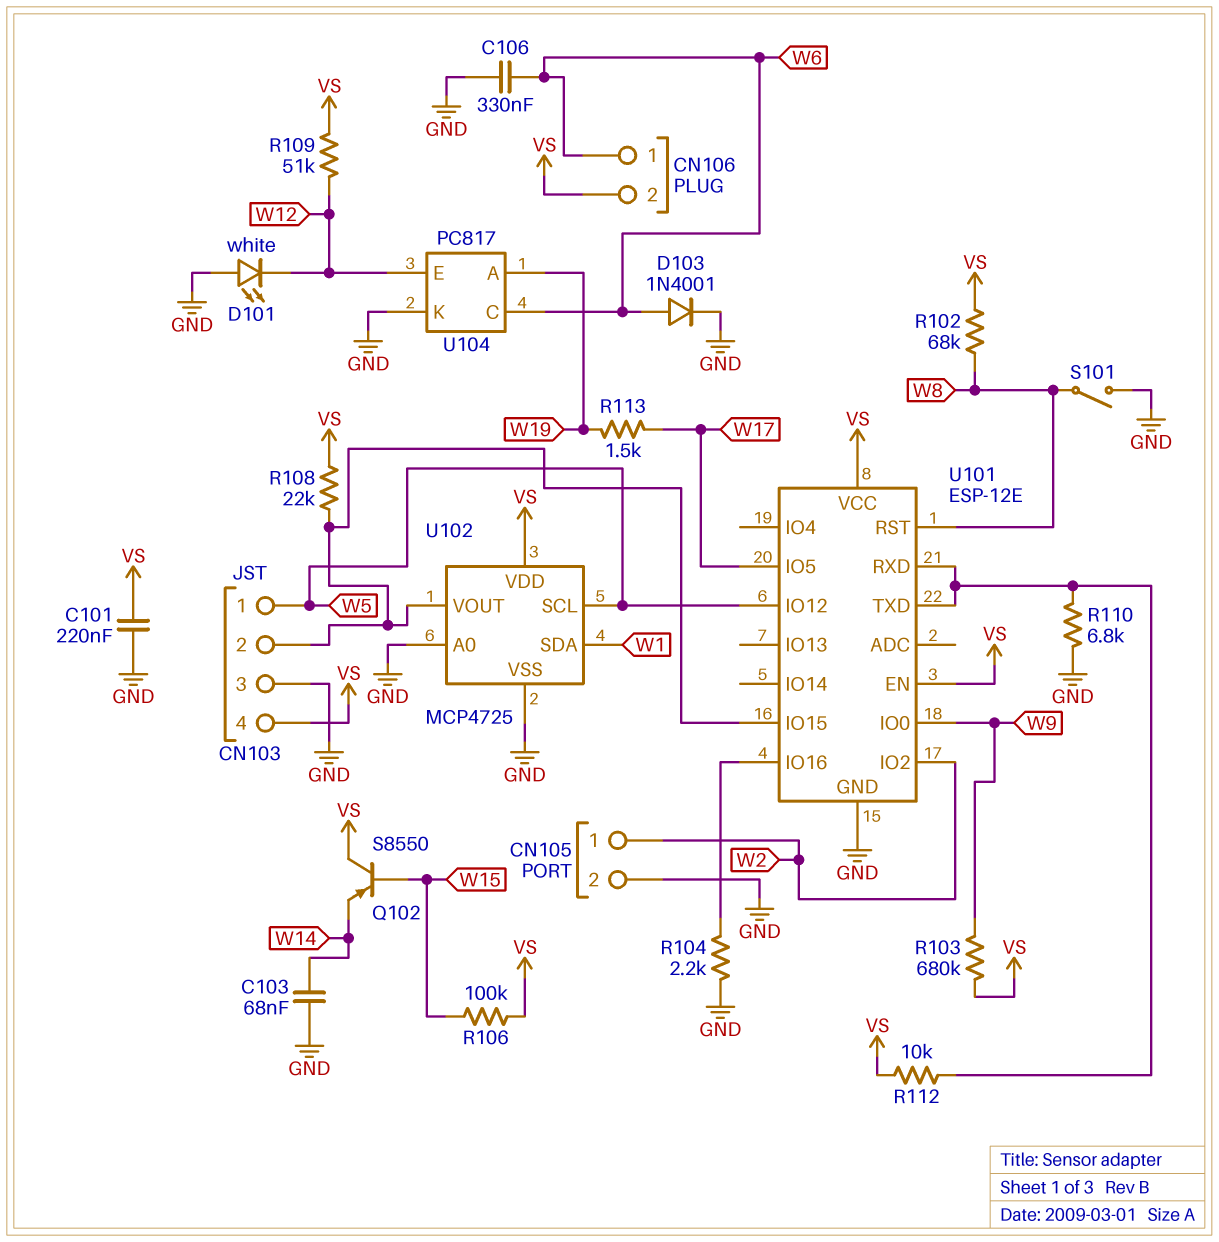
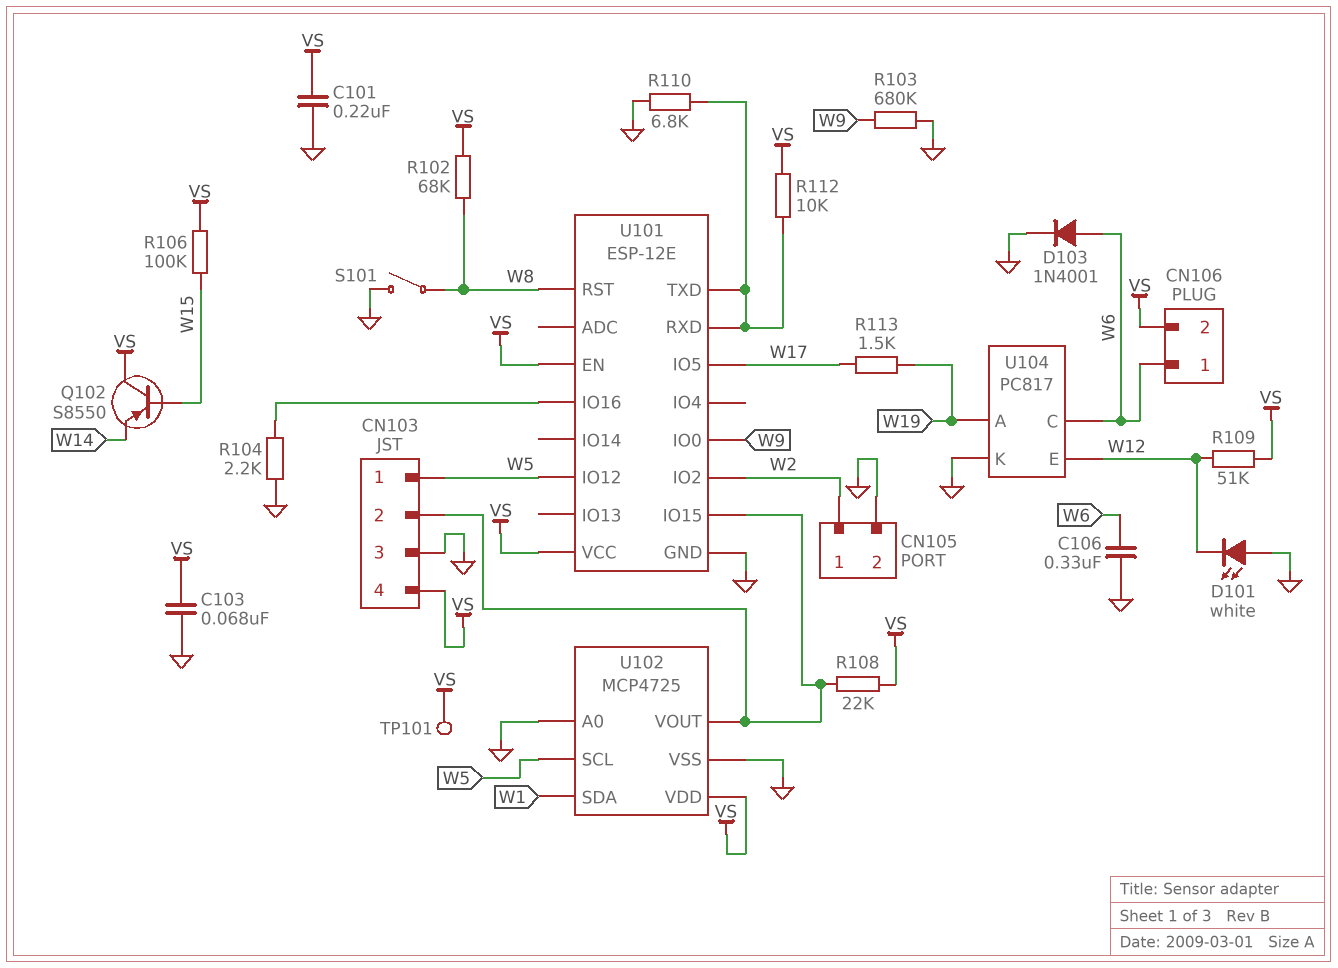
C103: 68nF (GND, W14) -> 68nF (GND, VS)
R103: 680k (VS, W9) -> 680k (GND, W9)
TP101: none -> test point (VS)

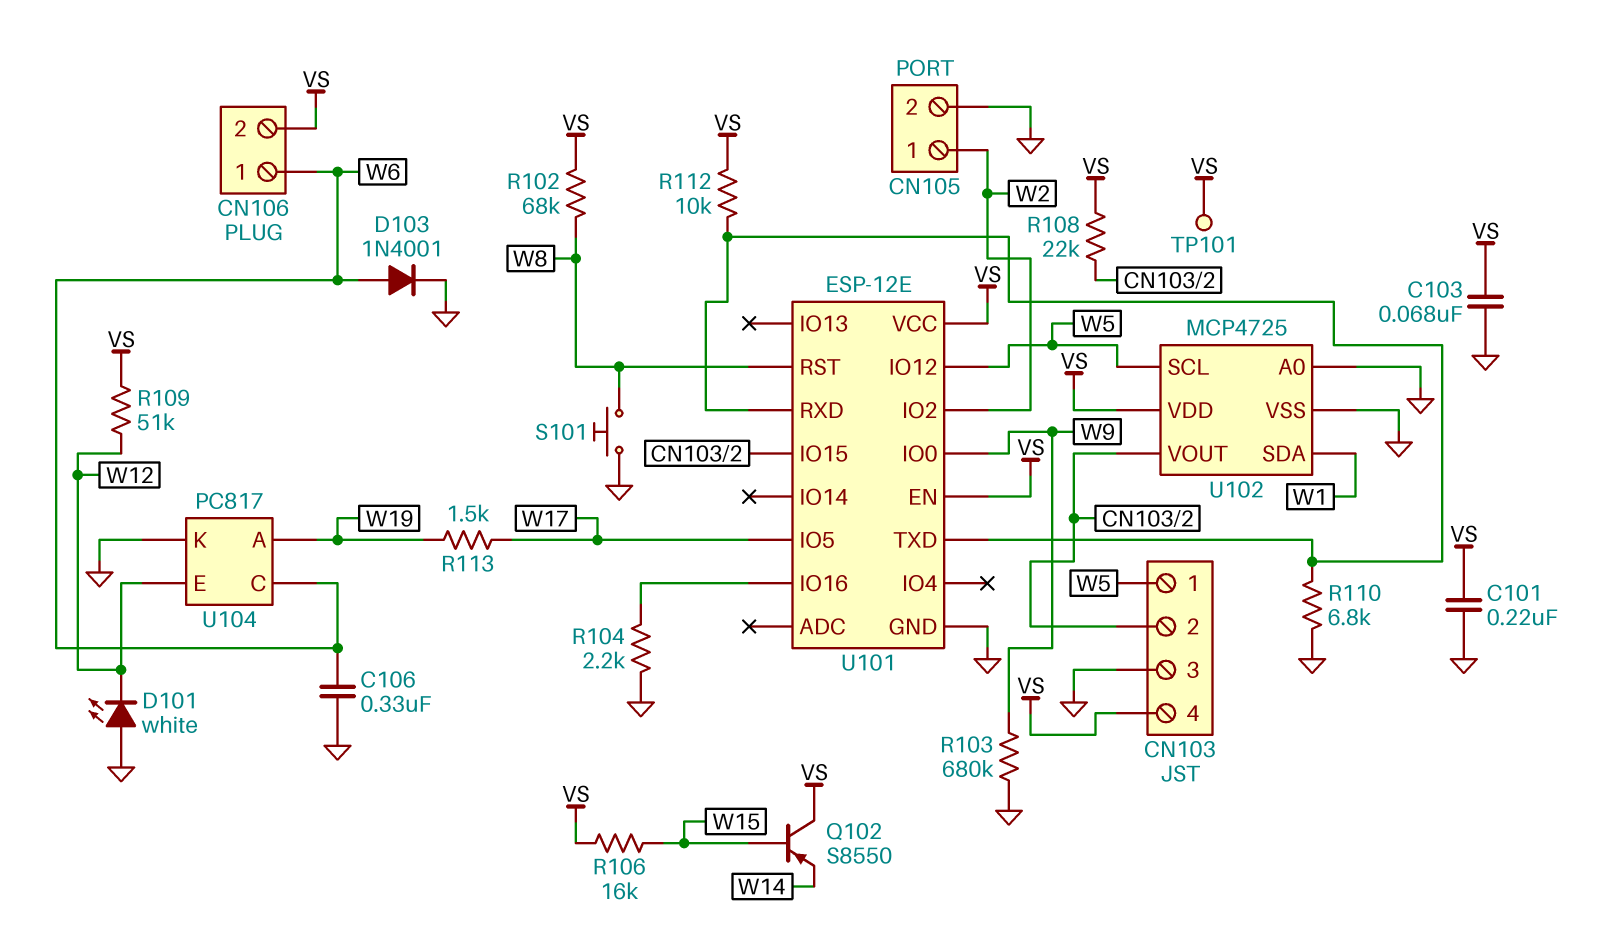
R106: 100k (VS, W15) -> 16k (VS, W15)
S101: switch (GND, W8) -> button (GND, W8)

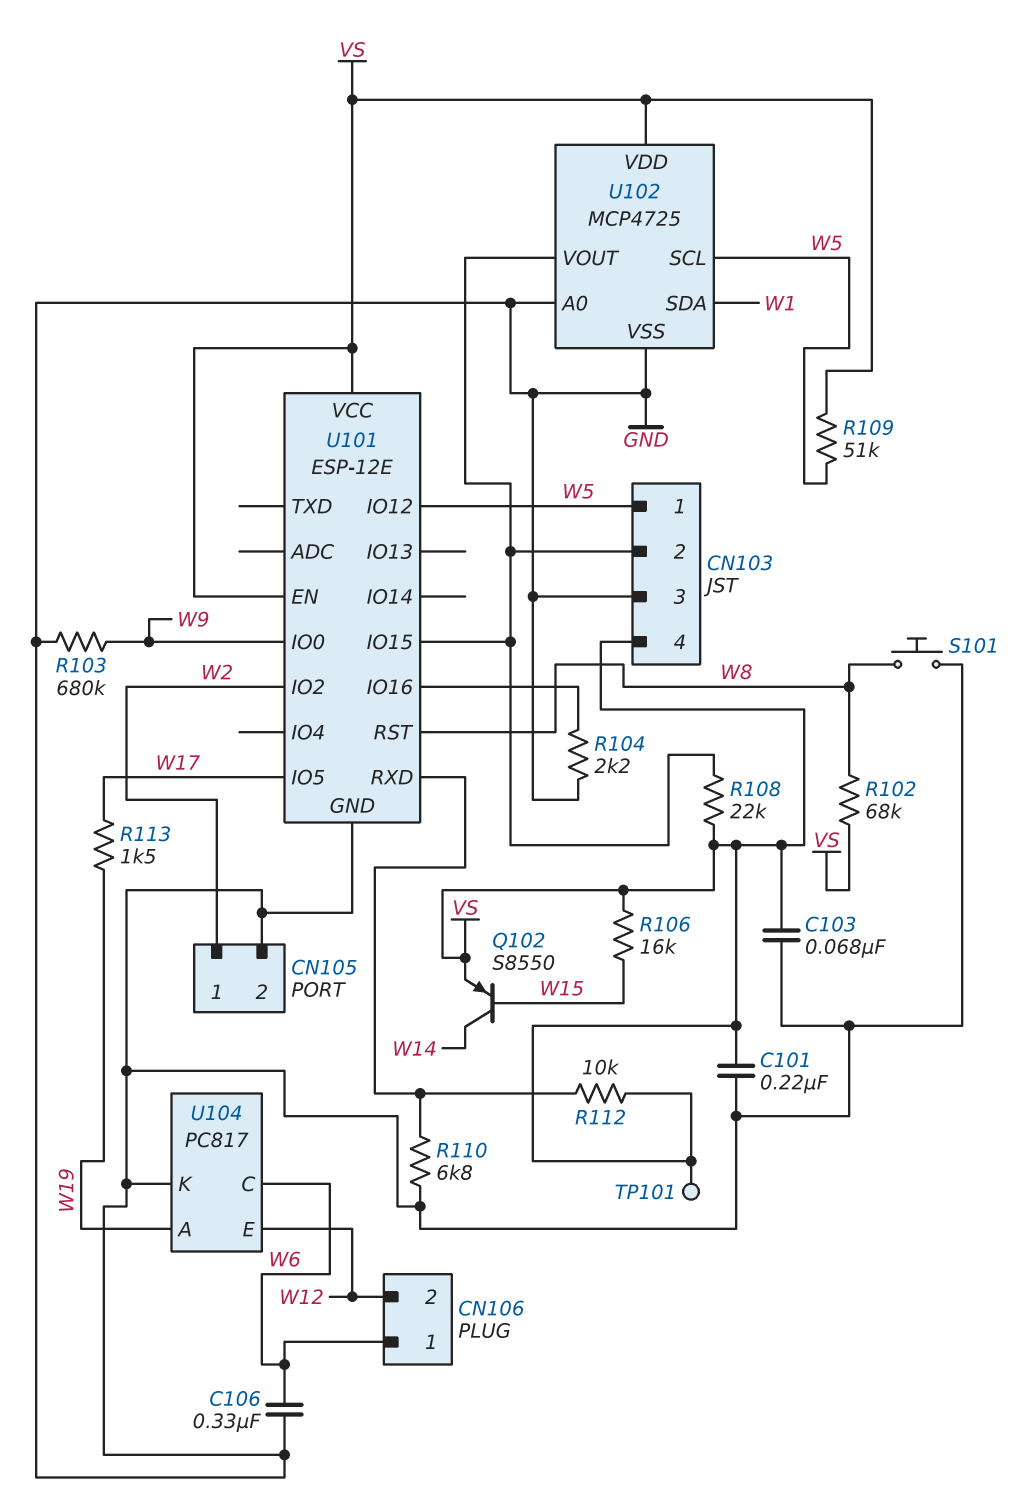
CN106 pin 2: VS -> W12
D101: LED white (A GND, K W12) -> none
D103: diode 1N4001 (A W6, K GND) -> none
Q102: PNP S8550 (B W15, C VS, E W14) -> PNP S8550 (B W15, C W14, E VS)
R109: 51k (VS, W12) -> 51k (VS, W5)
U101 pin TXD: U101/RXD -> none

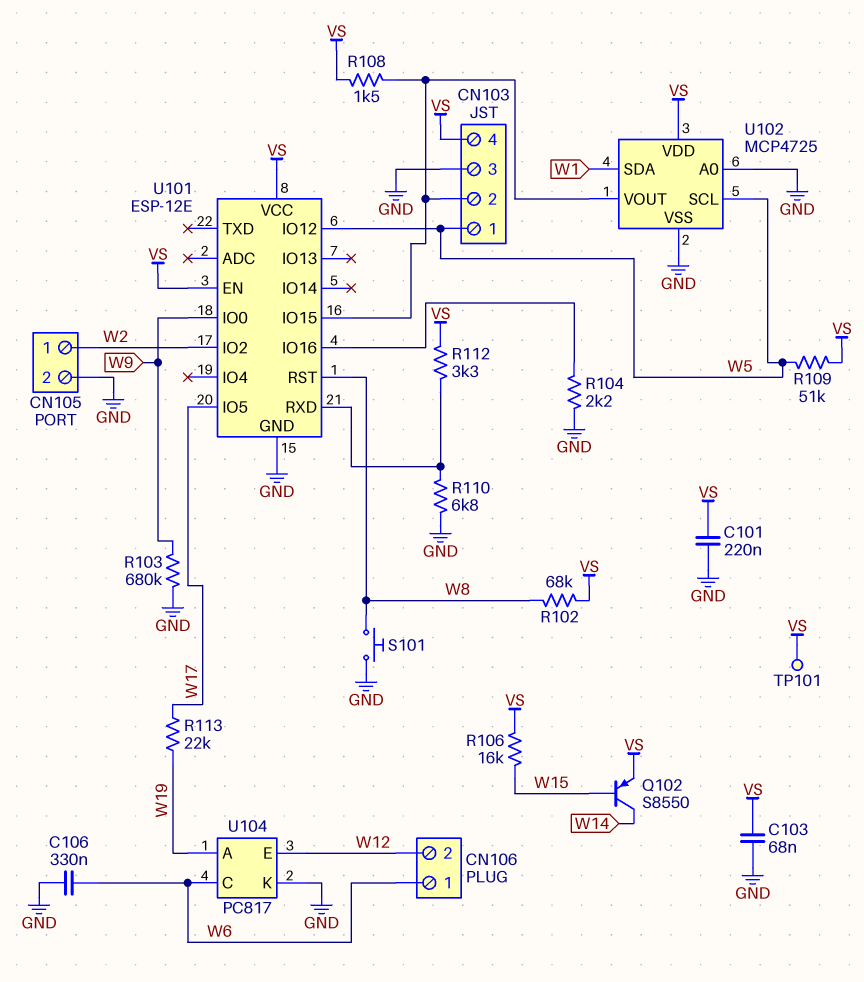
R108: 22k (CN103/2, VS) -> 1.5k (CN103/2, VS)
R112: 10k (U101/RXD, VS) -> 3.3k (U101/RXD, VS)
R113: 1.5k (W17, W19) -> 22k (W17, W19)

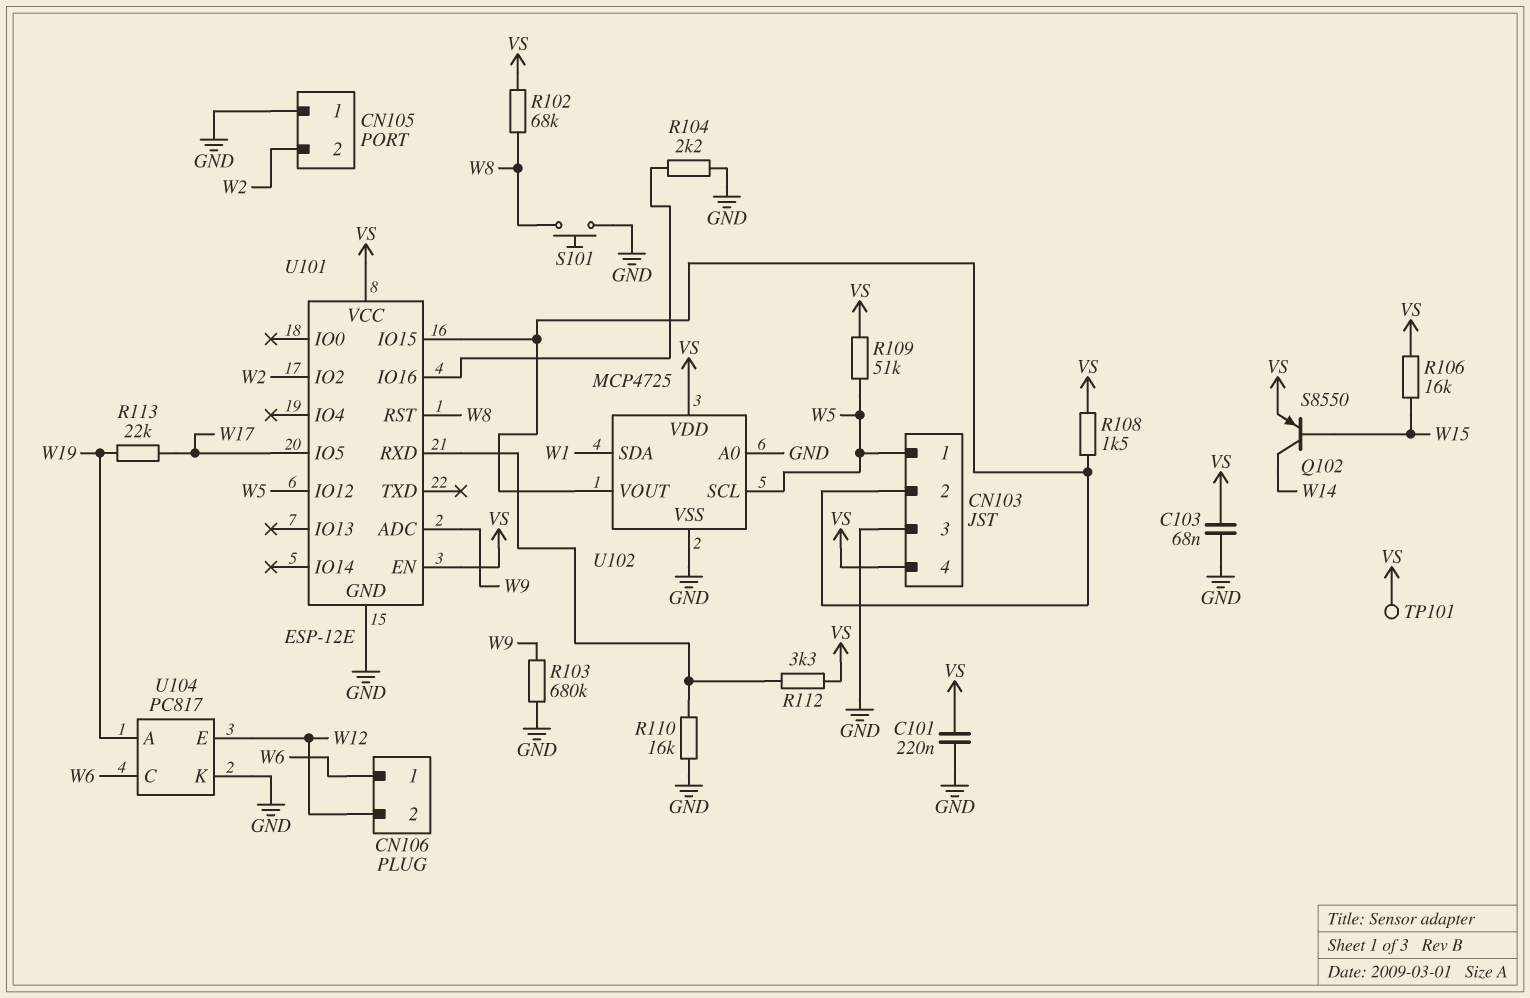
C106: 330nF (GND, W6) -> none
CN105 pin 1: W2 -> GND
CN105 pin 2: GND -> W2
R110: 6.8k (GND, U101/RXD) -> 16k (GND, U101/RXD)
U101 pin ADC: none -> W9
U101 pin IO0: W9 -> none

